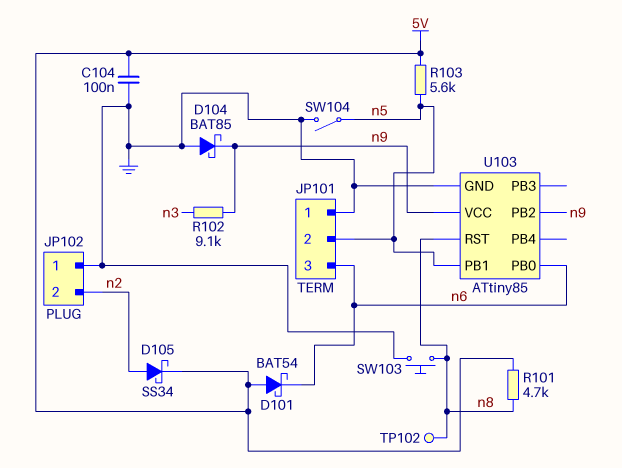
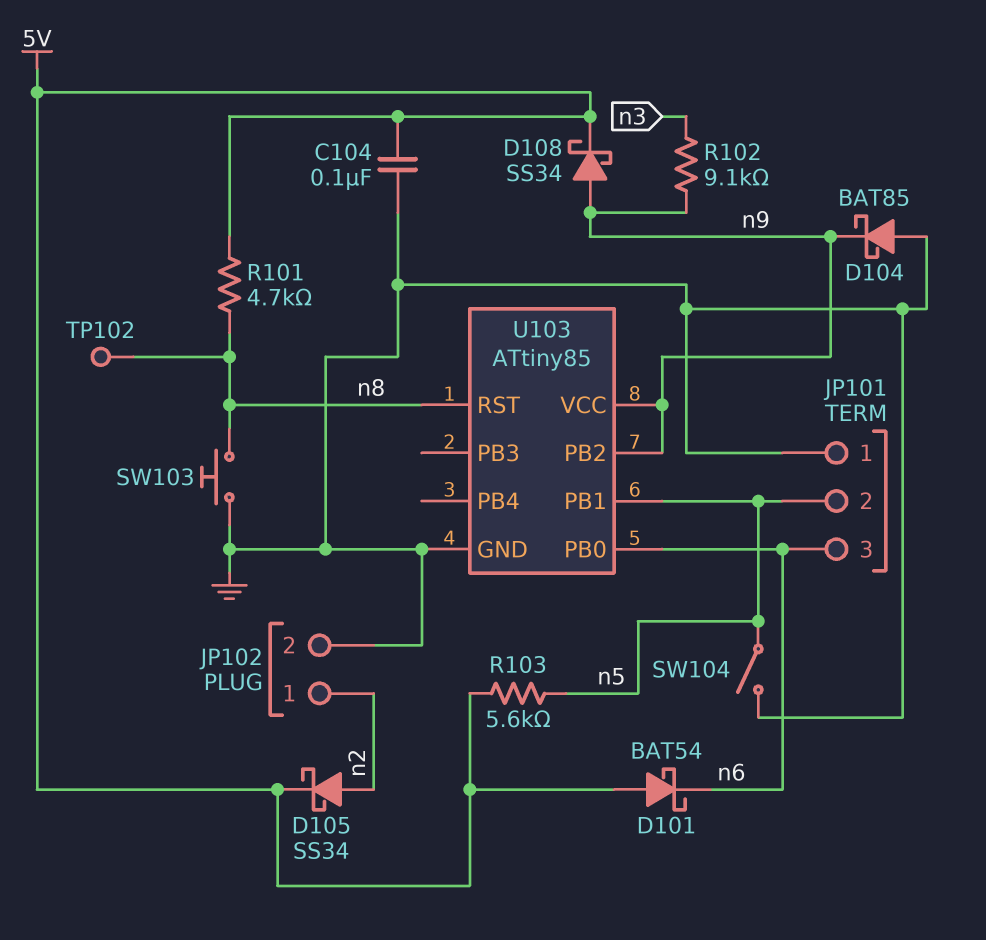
D108: none -> schottky SS34 (A n9, K 5V)
JP102 pin 1: GND -> n2
JP102 pin 2: n2 -> GND

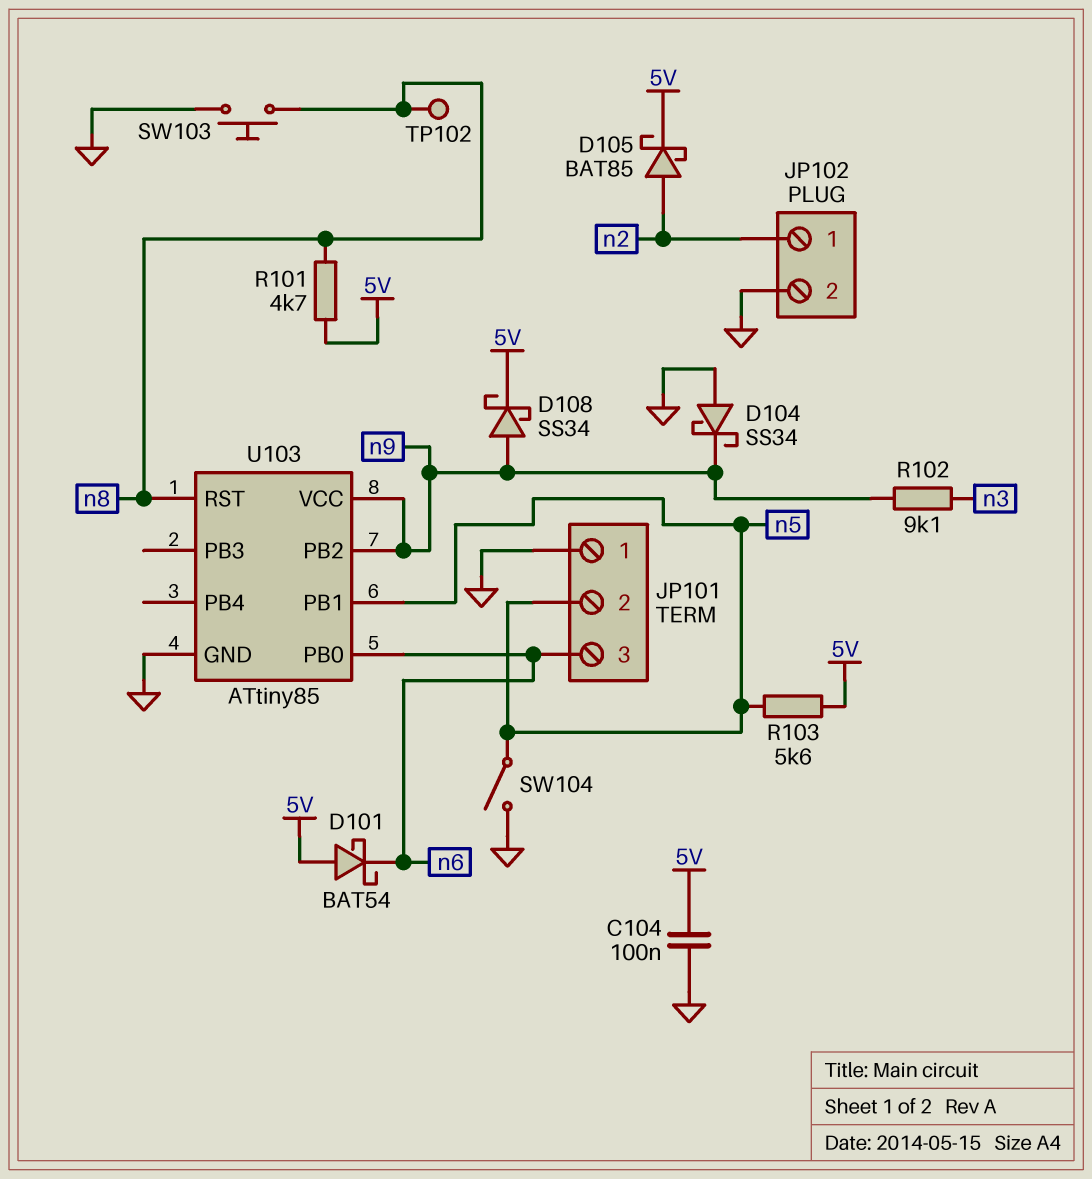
D104: schottky BAT85 (A GND, K n9) -> schottky SS34 (A GND, K n9)
D105: schottky SS34 (A n2, K 5V) -> schottky BAT85 (A n2, K 5V)

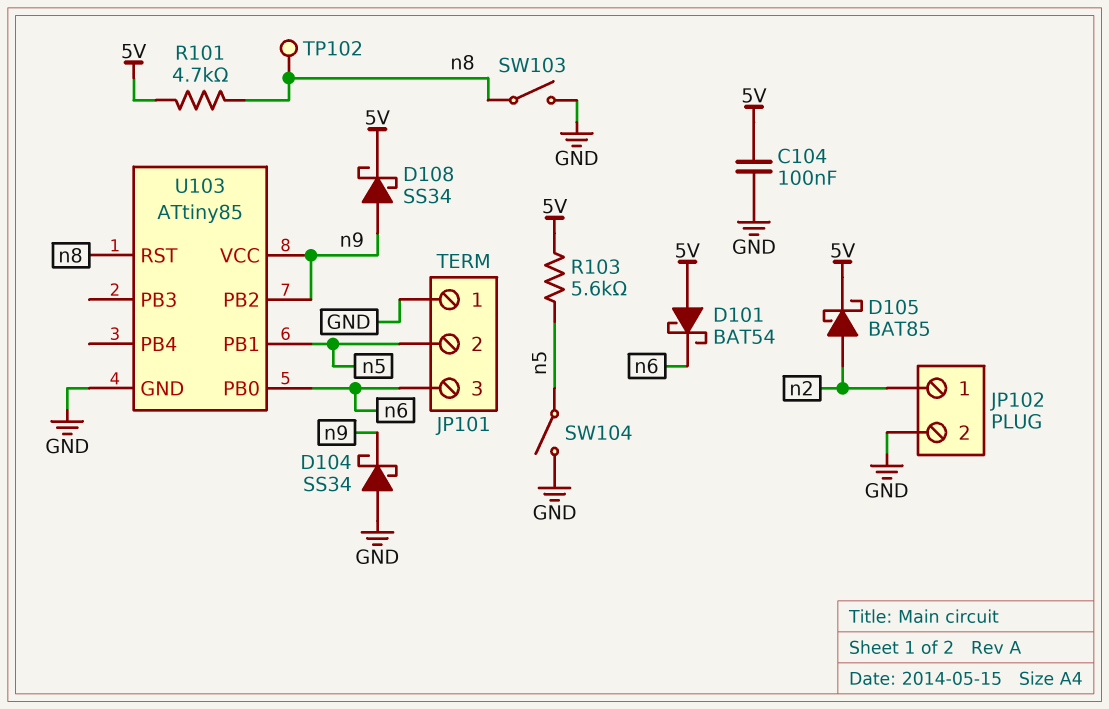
R102: 9.1k (n3, n9) -> none
SW103: button (GND, n8) -> switch (GND, n8)

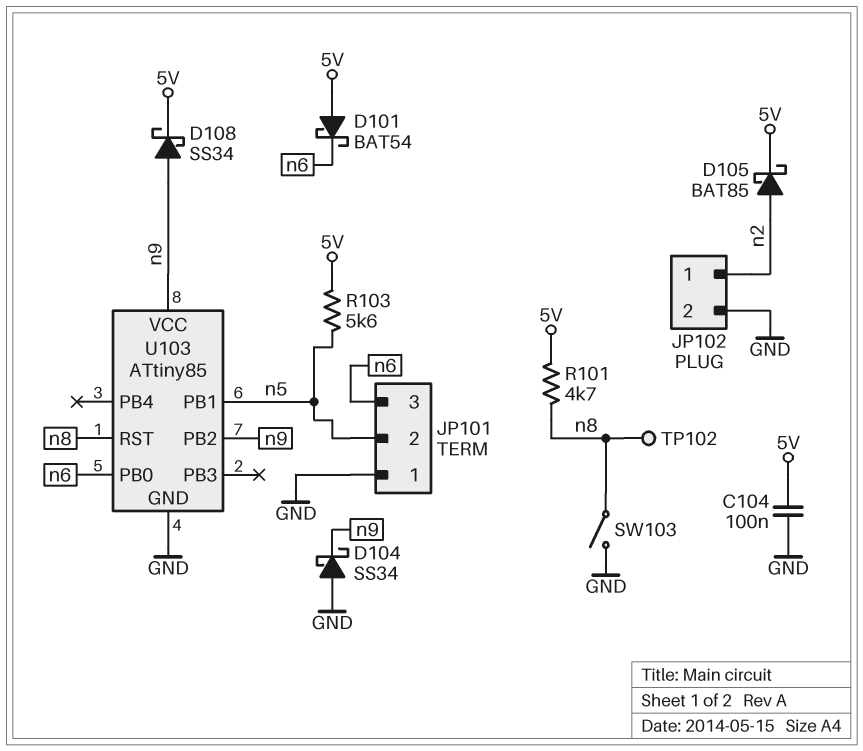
SW104: switch (GND, n5) -> none

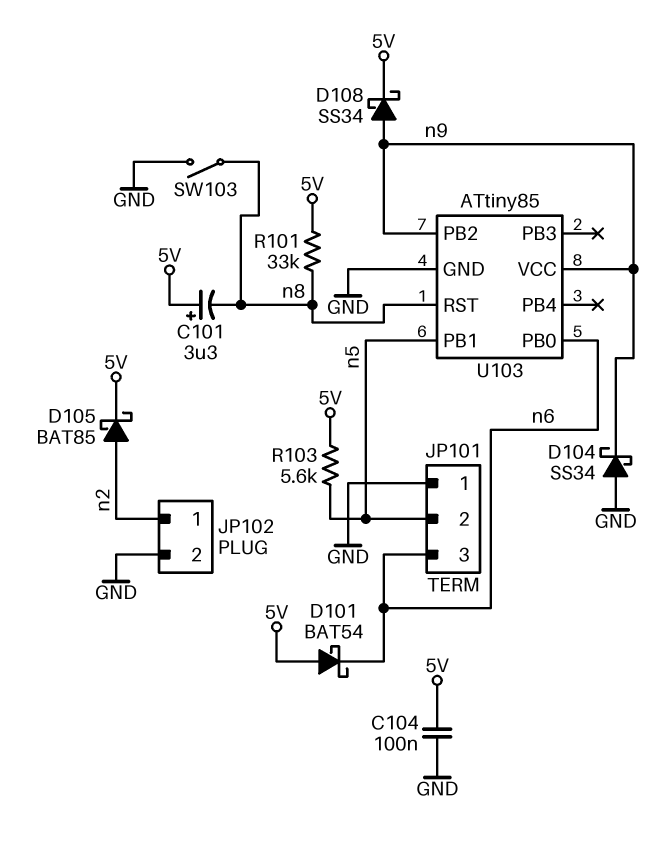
C101: none -> 3.3uF (plus 5V, minus n8)
R101: 4.7k (5V, n8) -> 33k (5V, n8)
TP102: test point (n8) -> none

